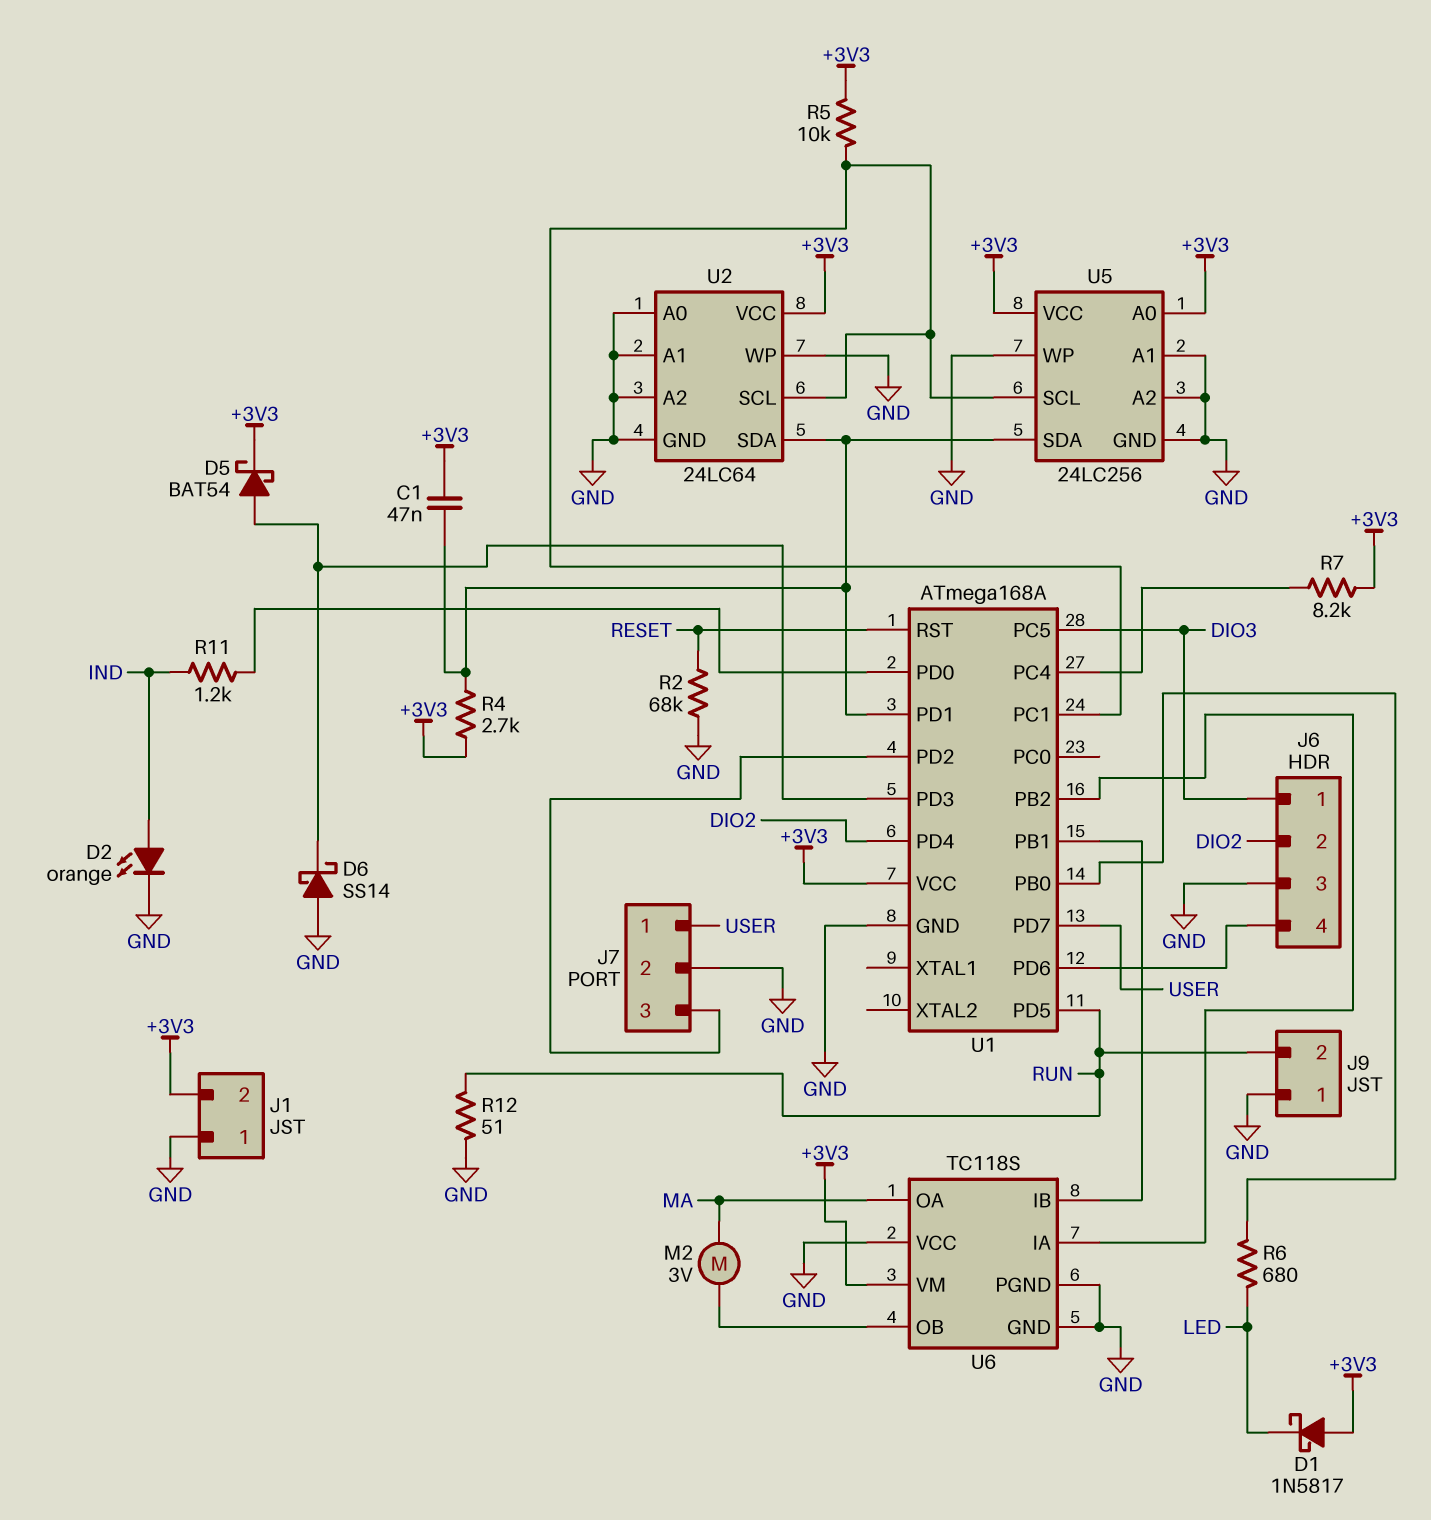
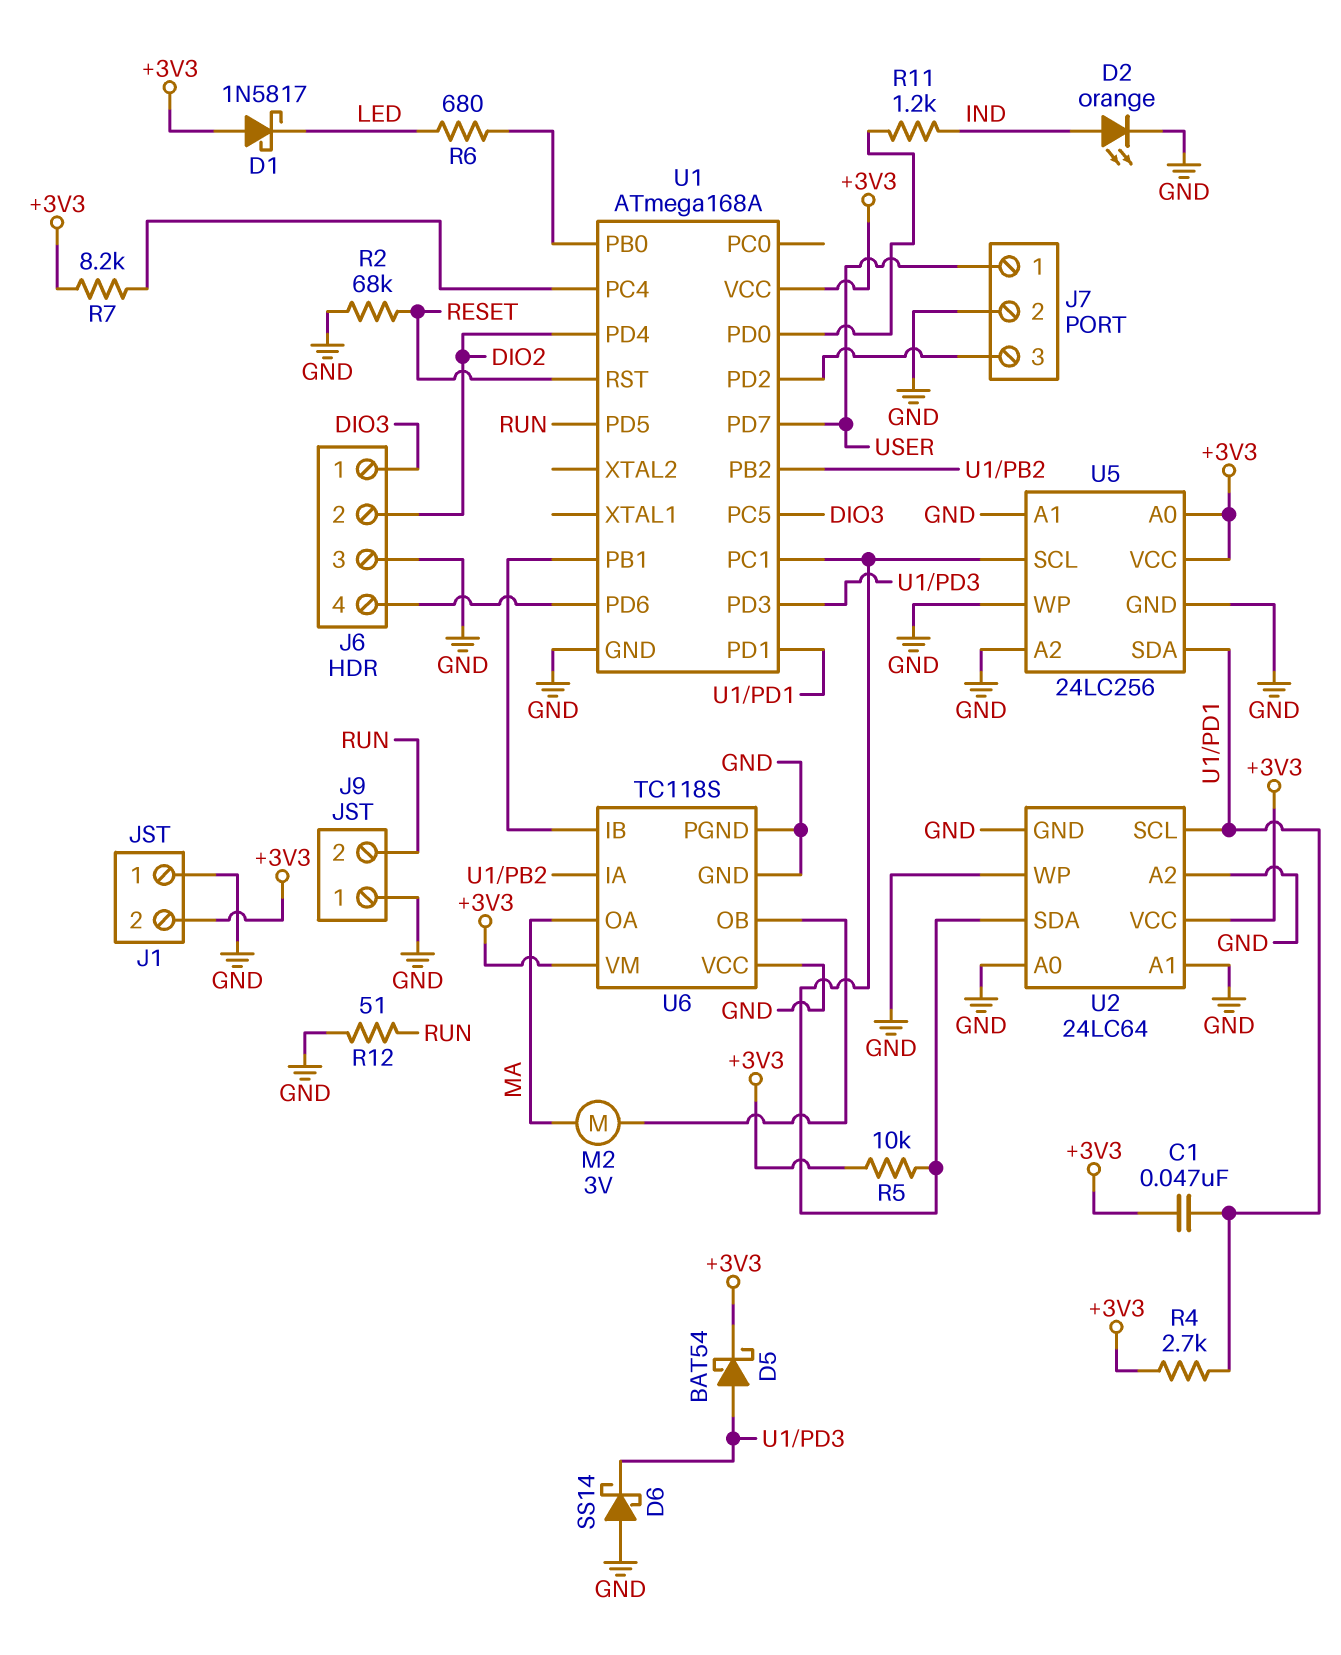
U2 pin SCL: U1/PC1 -> U1/PD1
U2 pin SDA: U1/PD1 -> U1/PC1

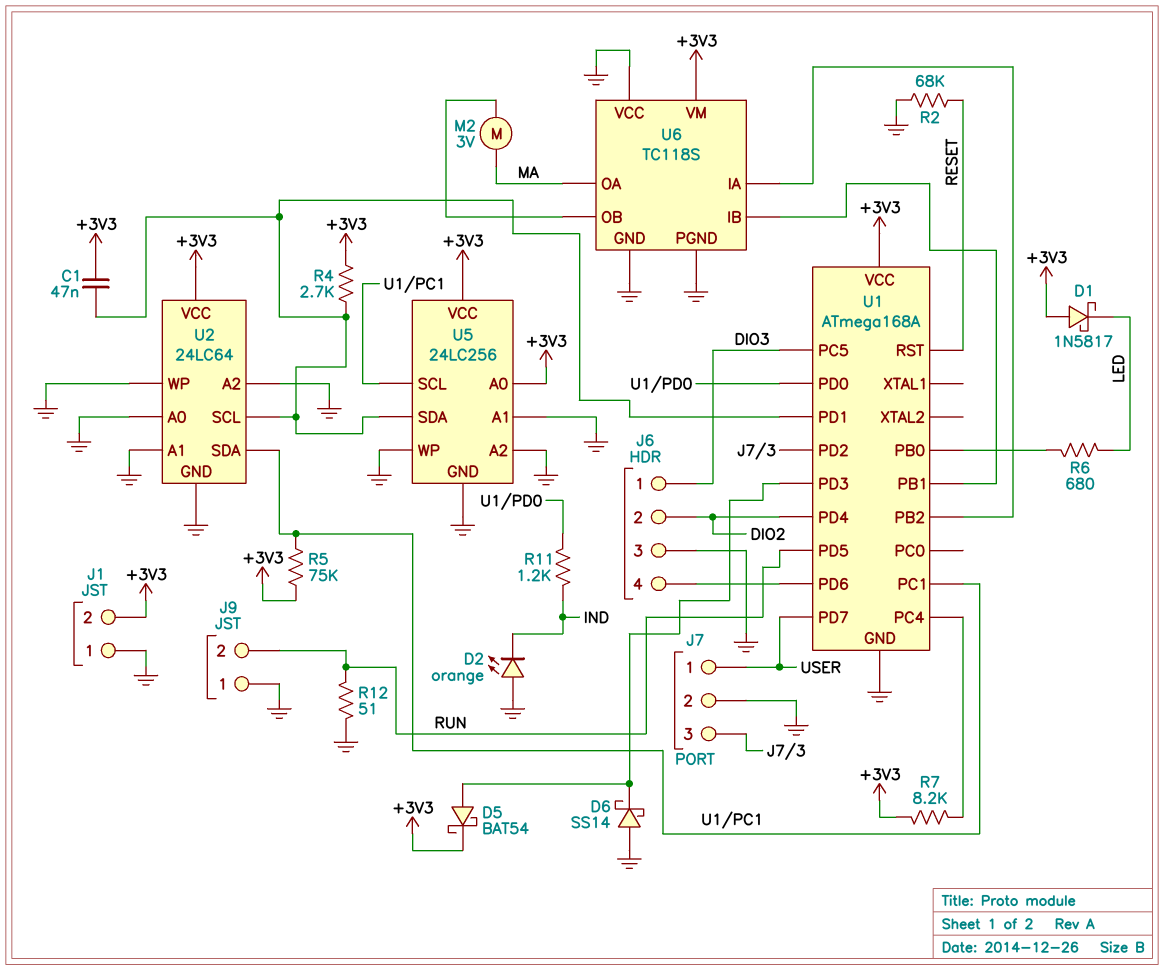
D2: LED orange (A IND, K GND) -> LED orange (A GND, K IND)
R5: 10k (+3V3, U1/PC1) -> 75k (+3V3, U1/PC1)

